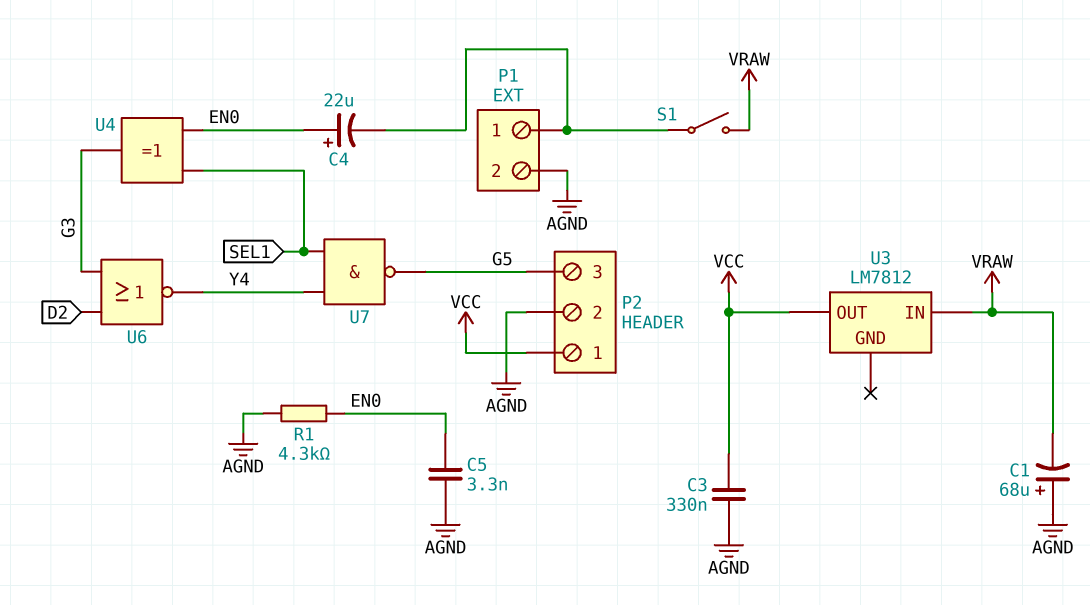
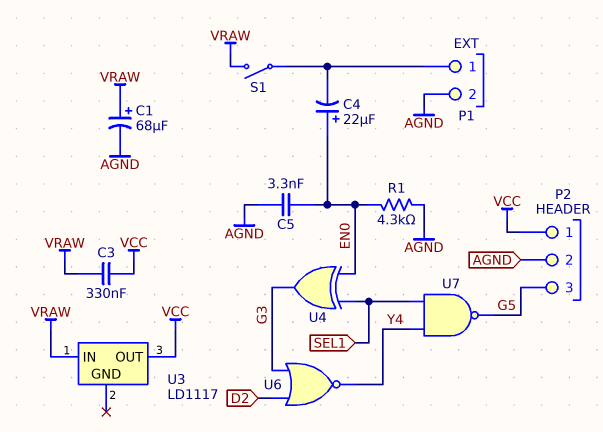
C1: 68uF (plus AGND, minus VRAW) -> 68uF (plus VRAW, minus AGND)
C3: 330nF (AGND, VCC) -> 330nF (VCC, VRAW)
U3: LM7812 -> LD1117

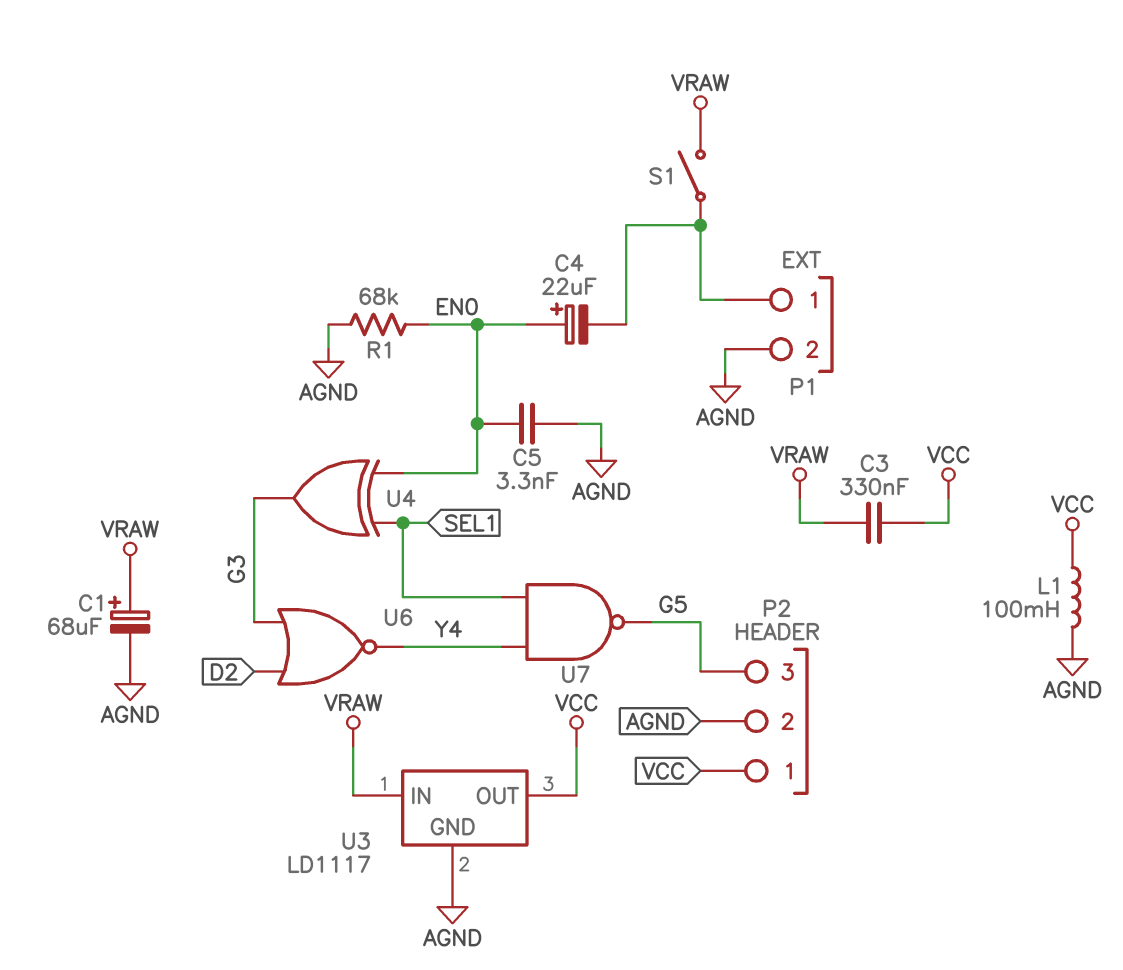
L1: none -> 100mH (AGND, VCC)
R1: 4.3k (AGND, EN0) -> 68k (AGND, EN0)
U3 pin GND: none -> AGND

